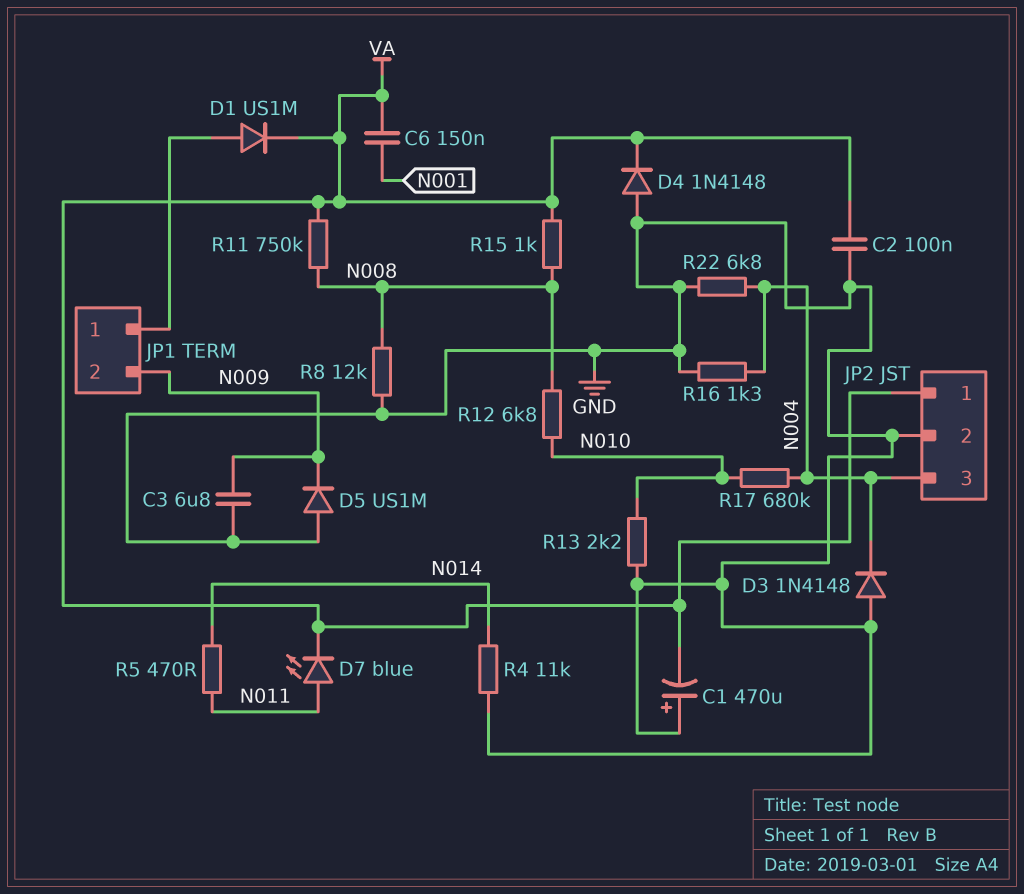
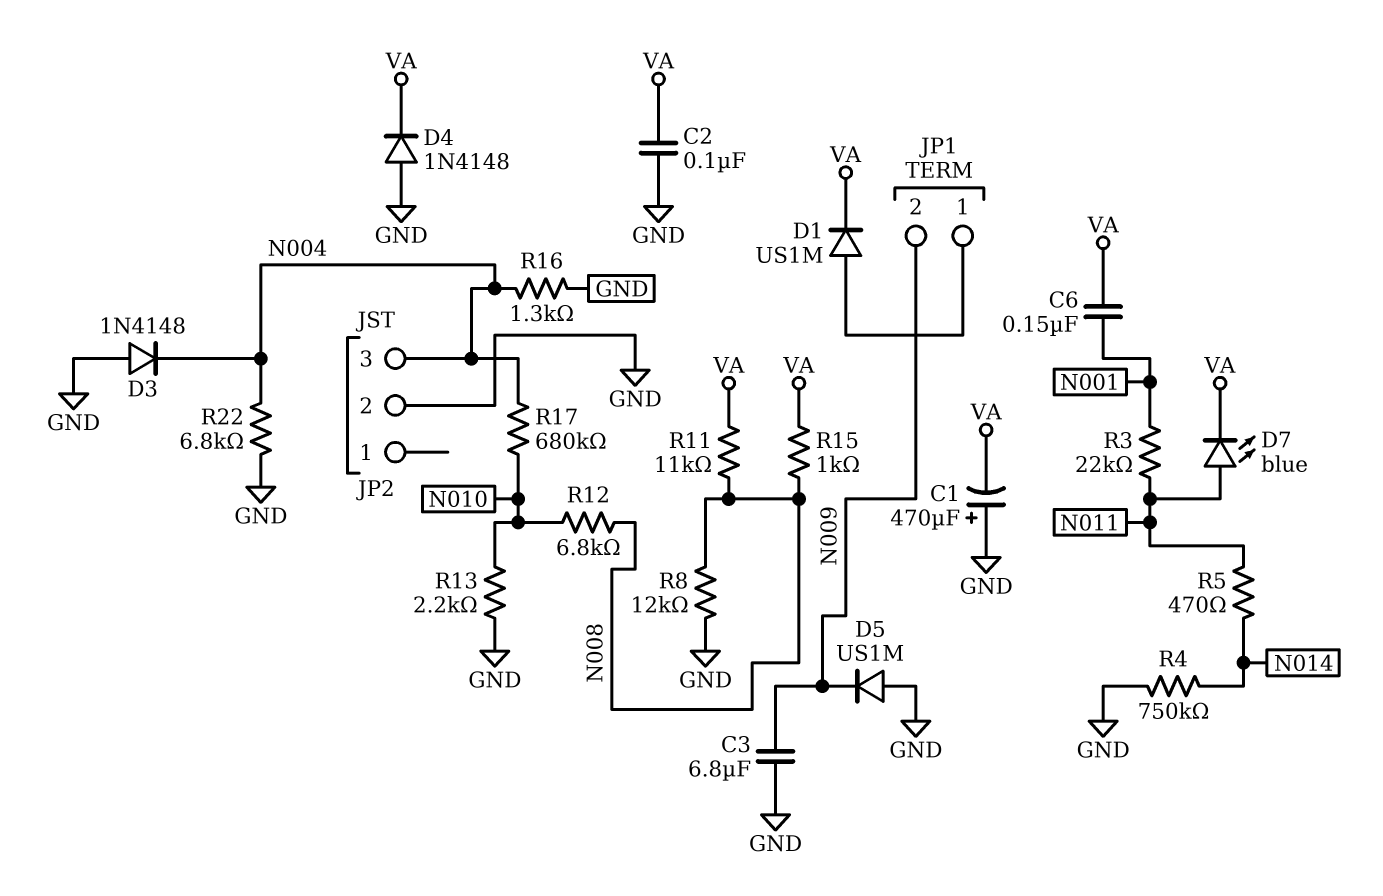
JP2 pin 1: VA -> none
R3: none -> 22k (N001, N011)
R4: 11k (GND, N014) -> 750k (GND, N014)
R11: 750k (N008, VA) -> 11k (N008, VA)

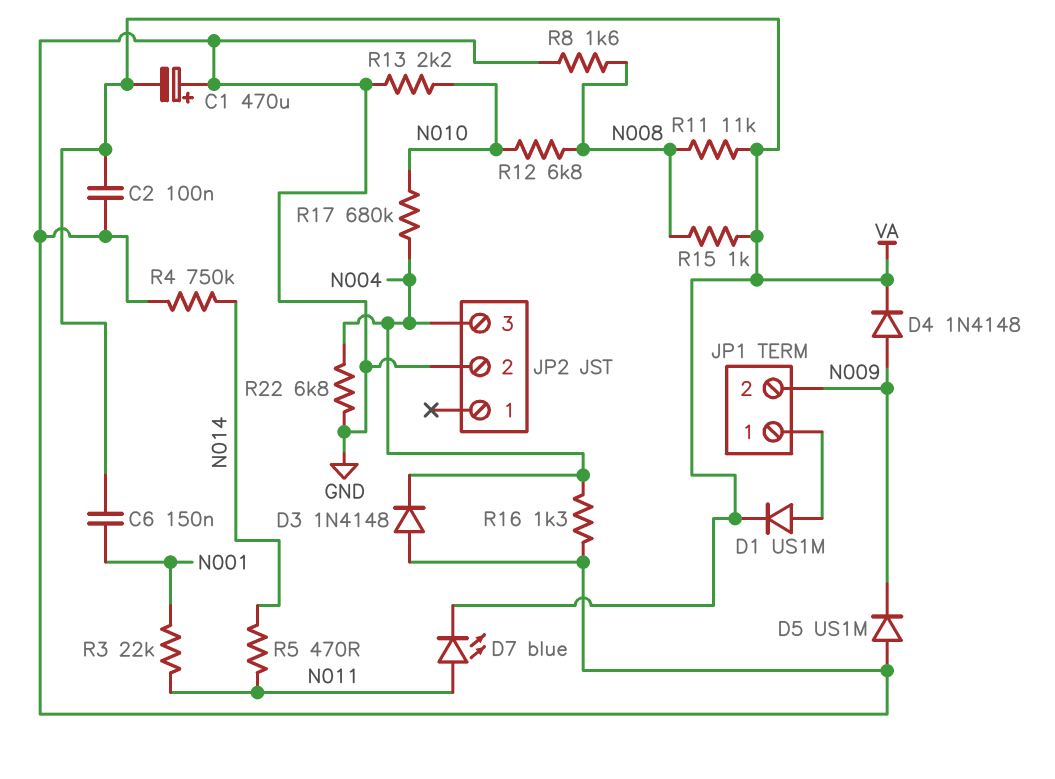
C3: 6.8uF (GND, N009) -> none
D4: diode 1N4148 (A GND, K VA) -> diode 1N4148 (A N009, K VA)
R8: 12k (GND, N008) -> 1.6k (GND, N008)

